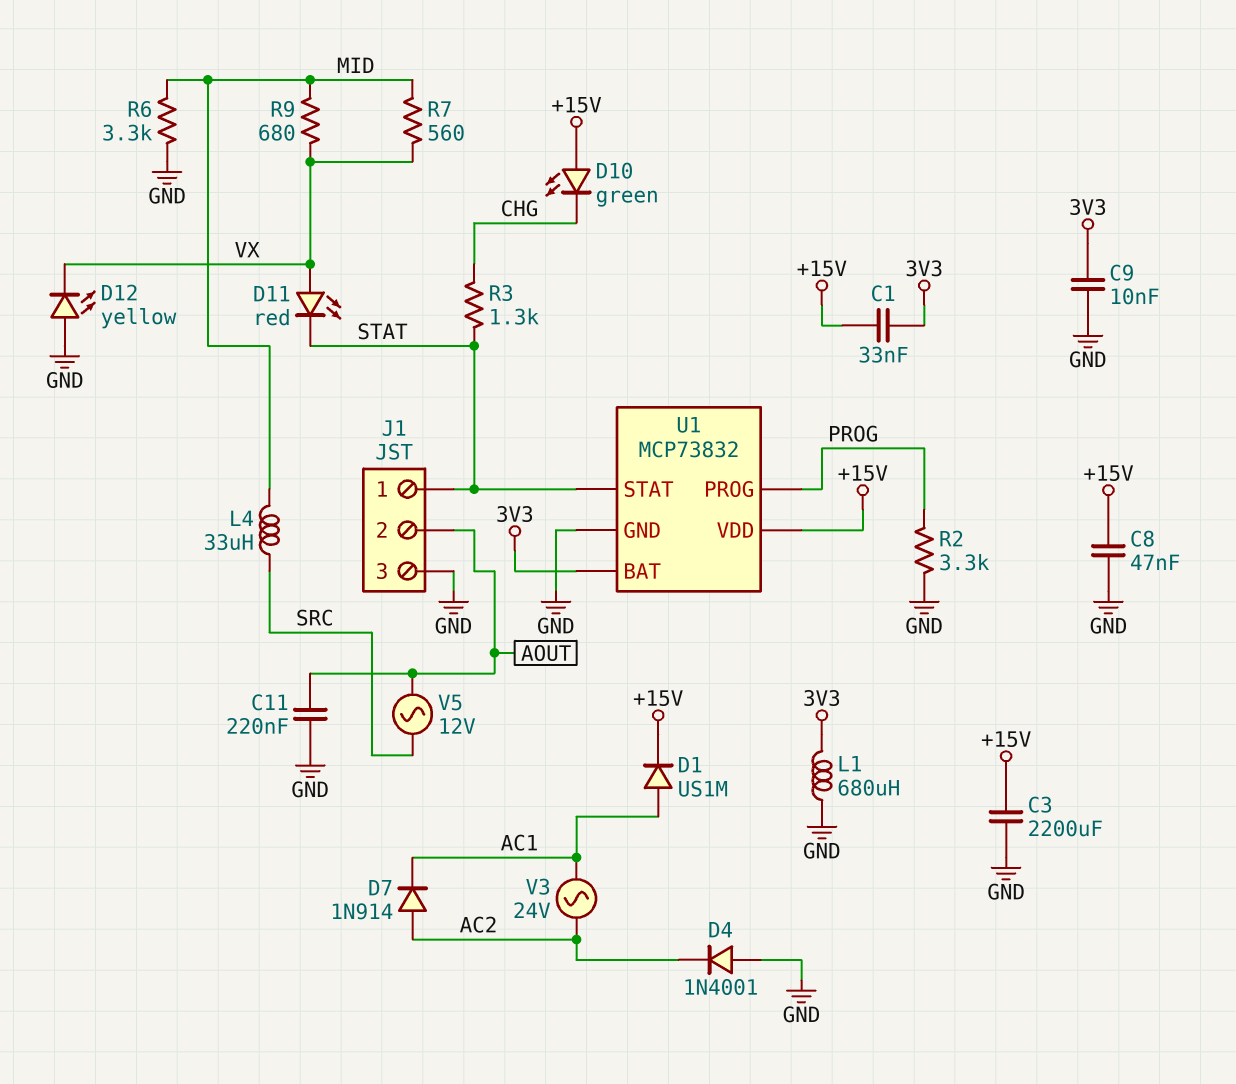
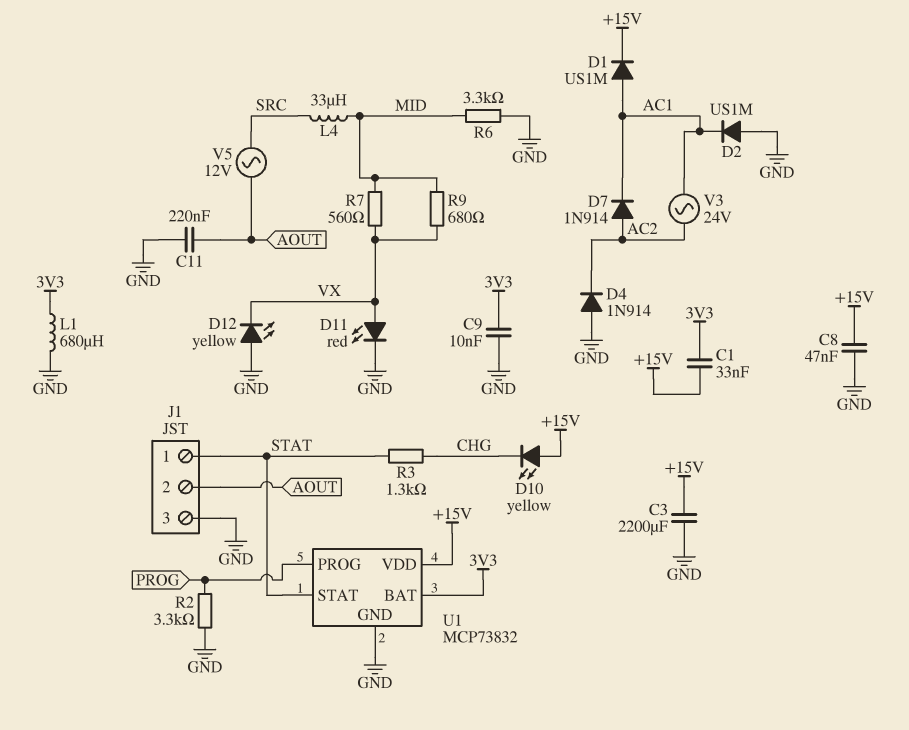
D2: none -> diode US1M (A GND, K AC1)
D4: diode 1N4001 (A GND, K AC2) -> diode 1N914 (A GND, K AC2)
D10: LED green (A +15V, K CHG) -> LED yellow (A +15V, K CHG)
D11: LED red (A VX, K STAT) -> LED red (A VX, K GND)

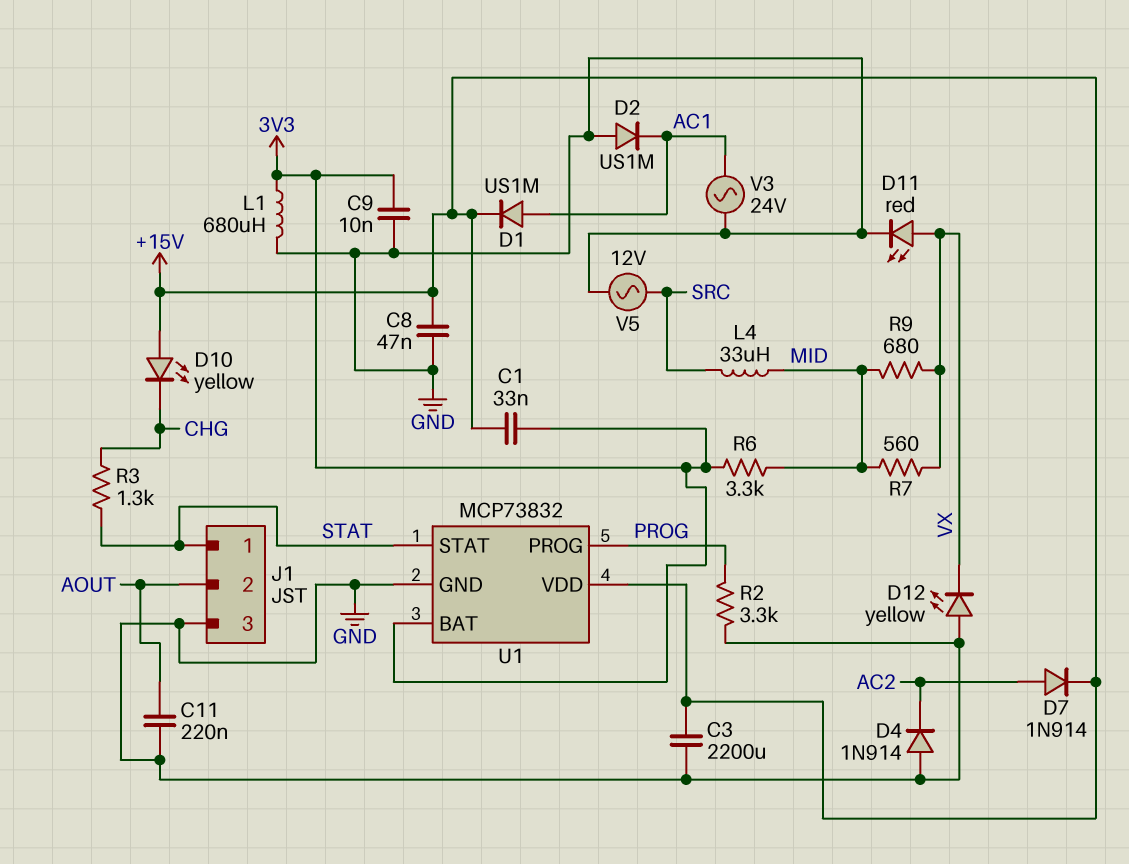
D7: diode 1N914 (A AC2, K AC1) -> diode 1N914 (A AC2, K +15V)
R6: 3.3k (GND, MID) -> 3.3k (3V3, MID)
V3: AC 24V (AC1, AC2) -> AC 24V (AC1, GND)
V5: AC 12V (AOUT, SRC) -> AC 12V (GND, SRC)

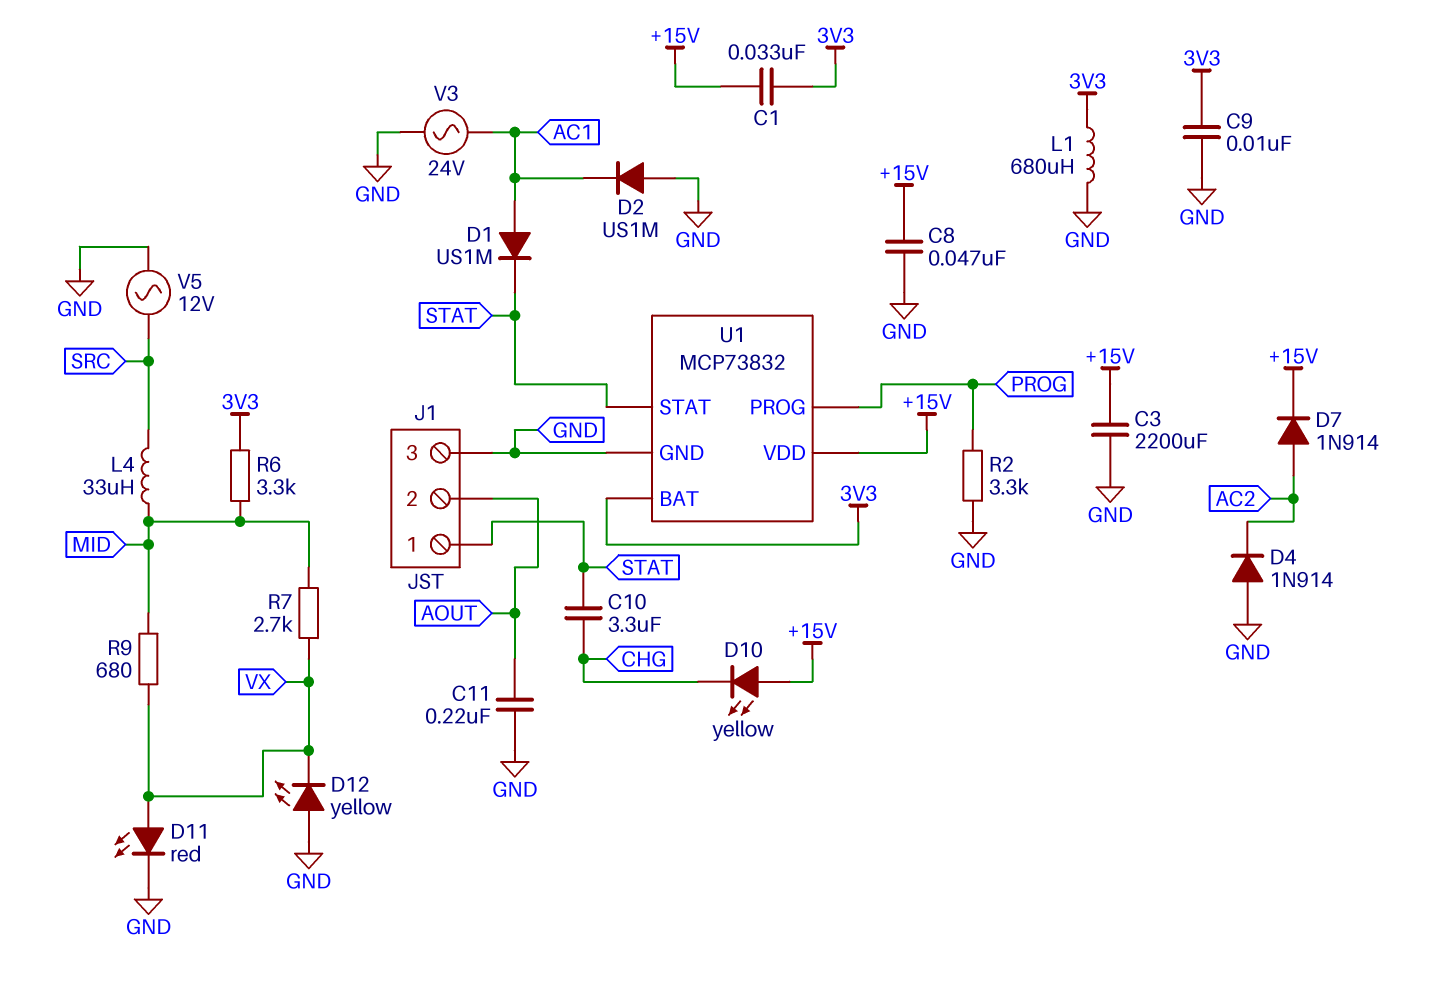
C10: none -> 3.3uF (CHG, STAT)
D1: diode US1M (A AC1, K +15V) -> diode US1M (A AC1, K STAT)
R3: 1.3k (CHG, STAT) -> none
R7: 560 (MID, VX) -> 2.7k (MID, VX)

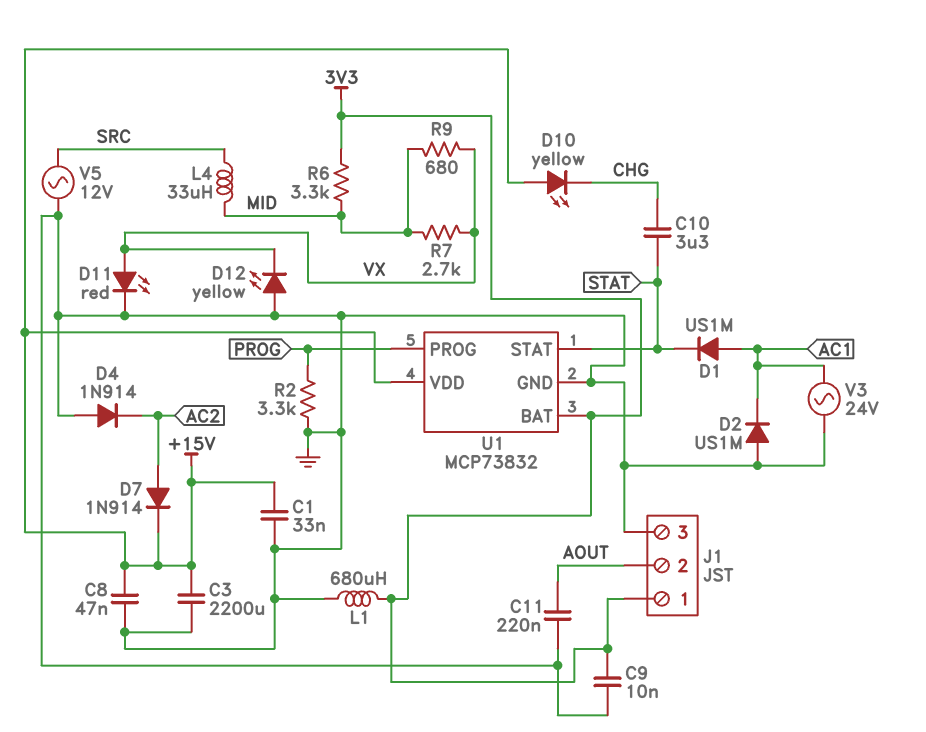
C1: 33nF (+15V, 3V3) -> 33nF (+15V, GND)
J1 pin 1: STAT -> 3V3

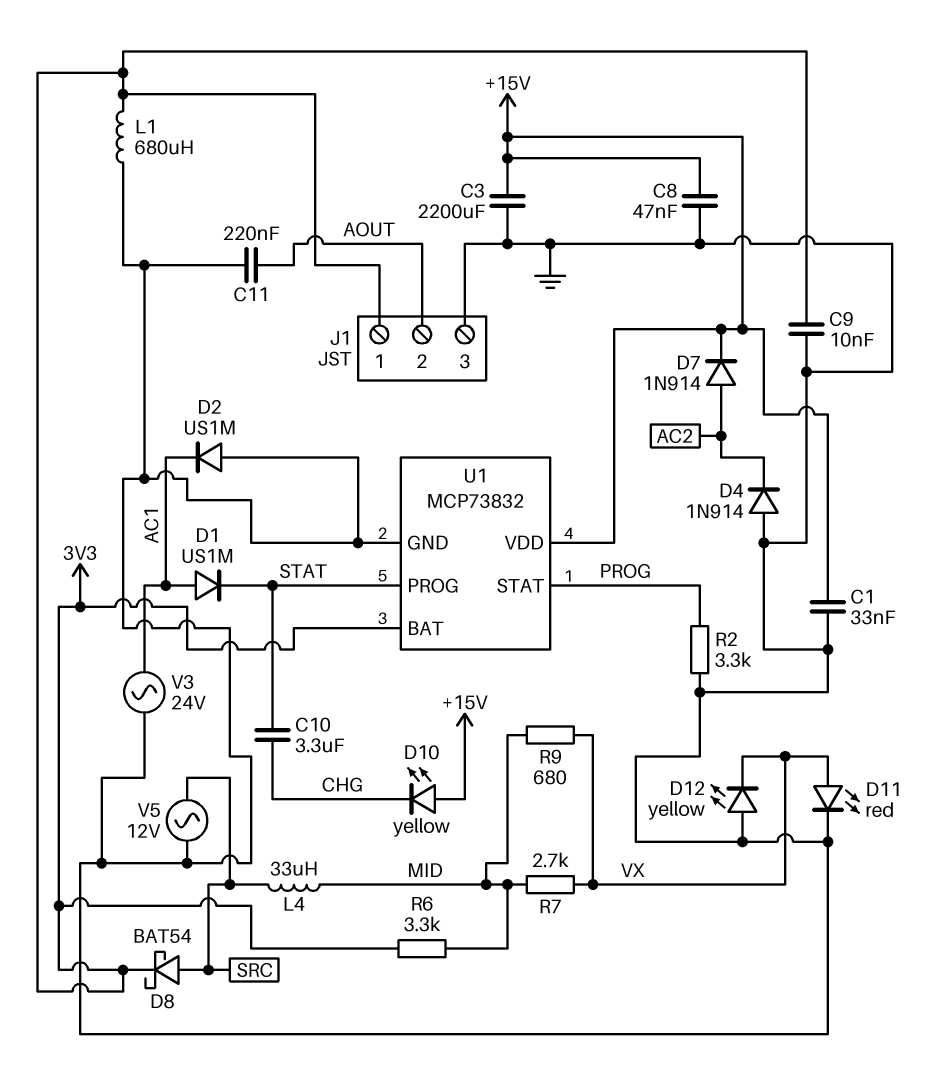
D8: none -> schottky BAT54 (A SRC, K 3V3)
U1 pin PROG: PROG -> STAT
U1 pin STAT: STAT -> PROG

